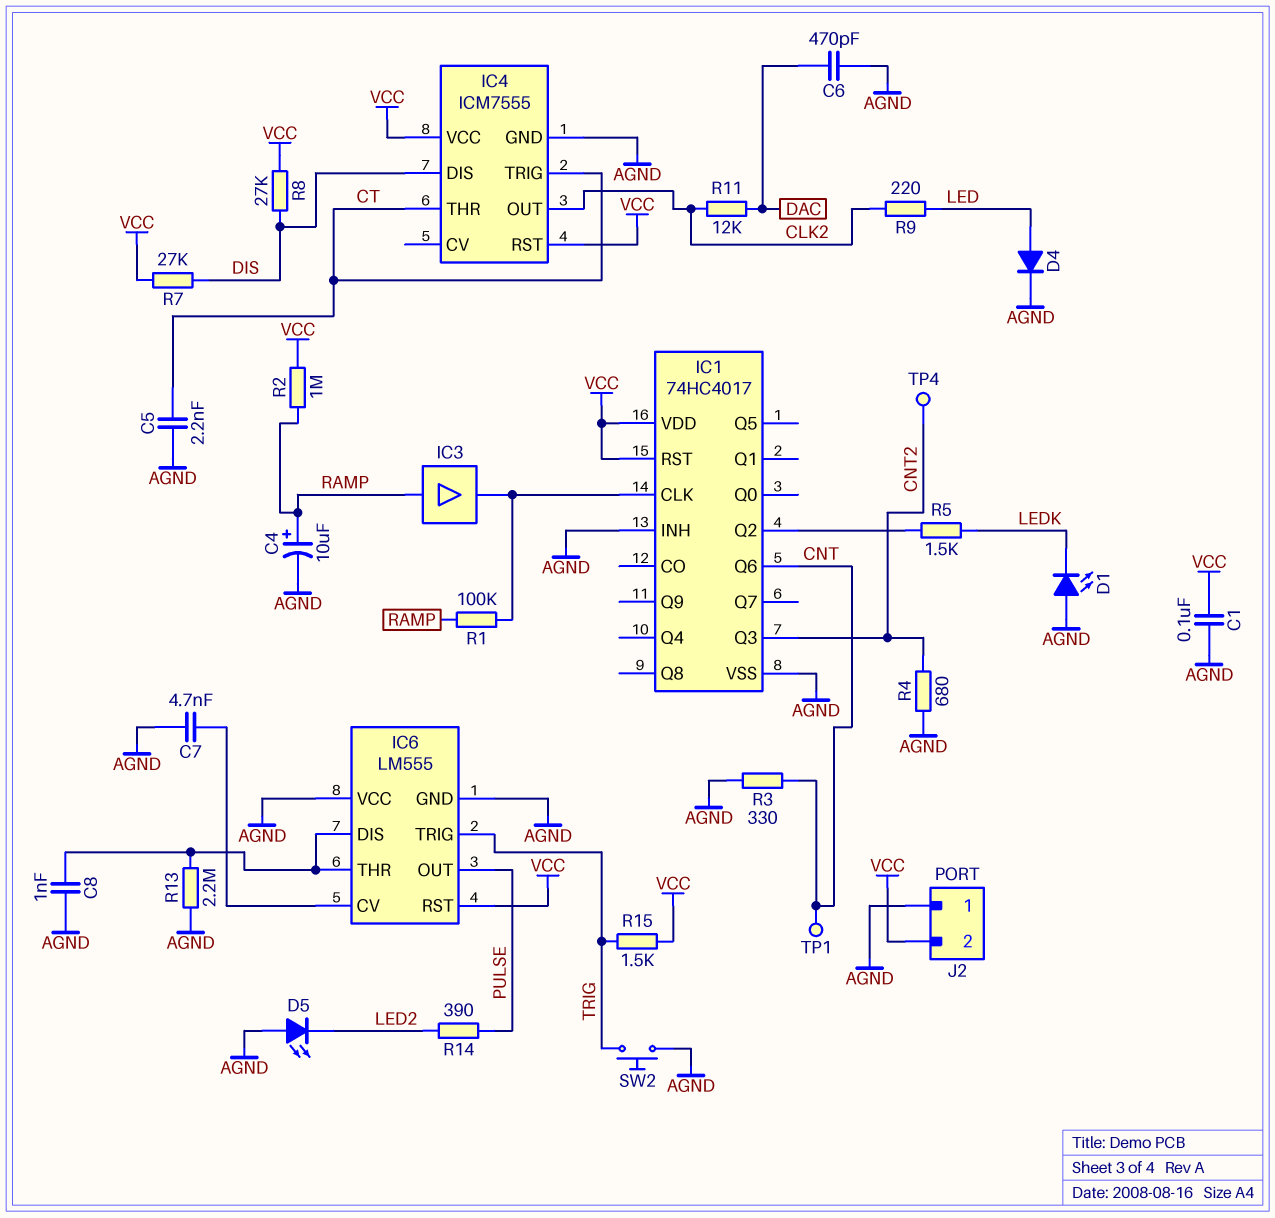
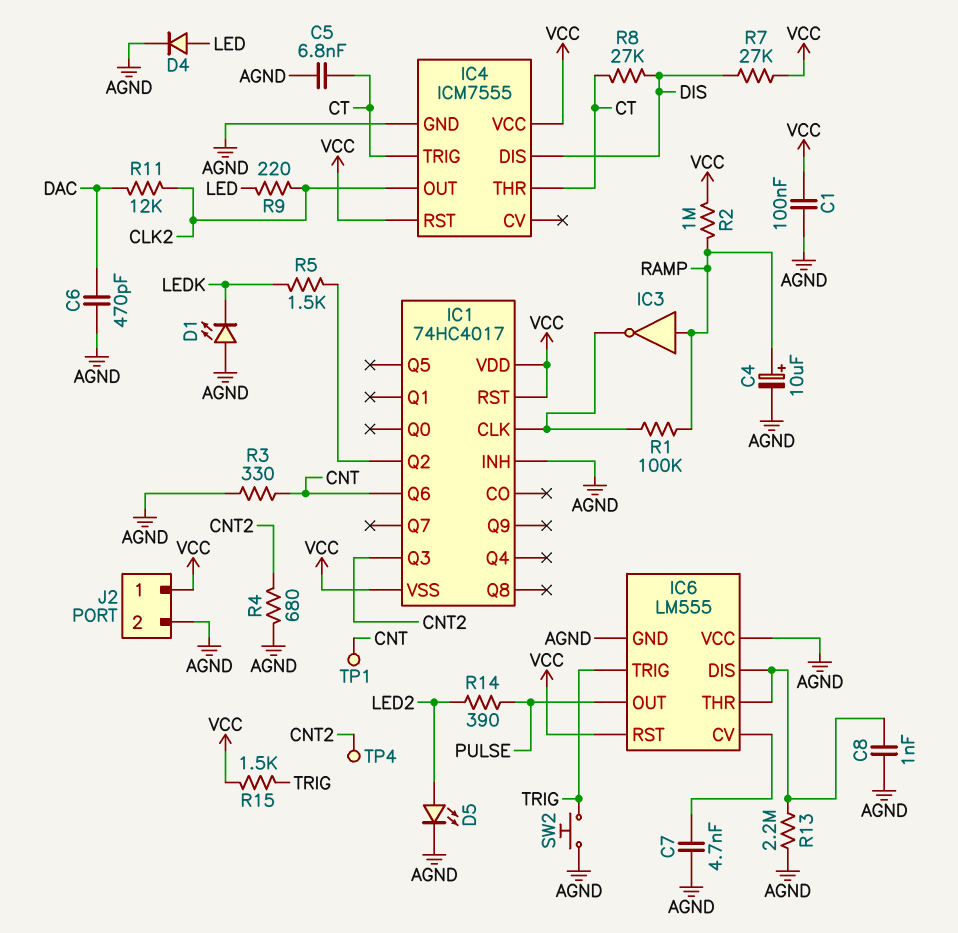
C5: 2.2nF (AGND, CT) -> 6.8nF (AGND, CT)
D5: LED (A AGND, K LED2) -> LED (A LED2, K AGND)
IC1 pin VSS: AGND -> VCC
IC3: buffer (in RAMP, out IC1/CLK) -> NOT (in RAMP, out IC1/CLK)
J2 pin 1: AGND -> VCC
J2 pin 2: VCC -> AGND
R8: 27k (DIS, VCC) -> 27k (CT, DIS)

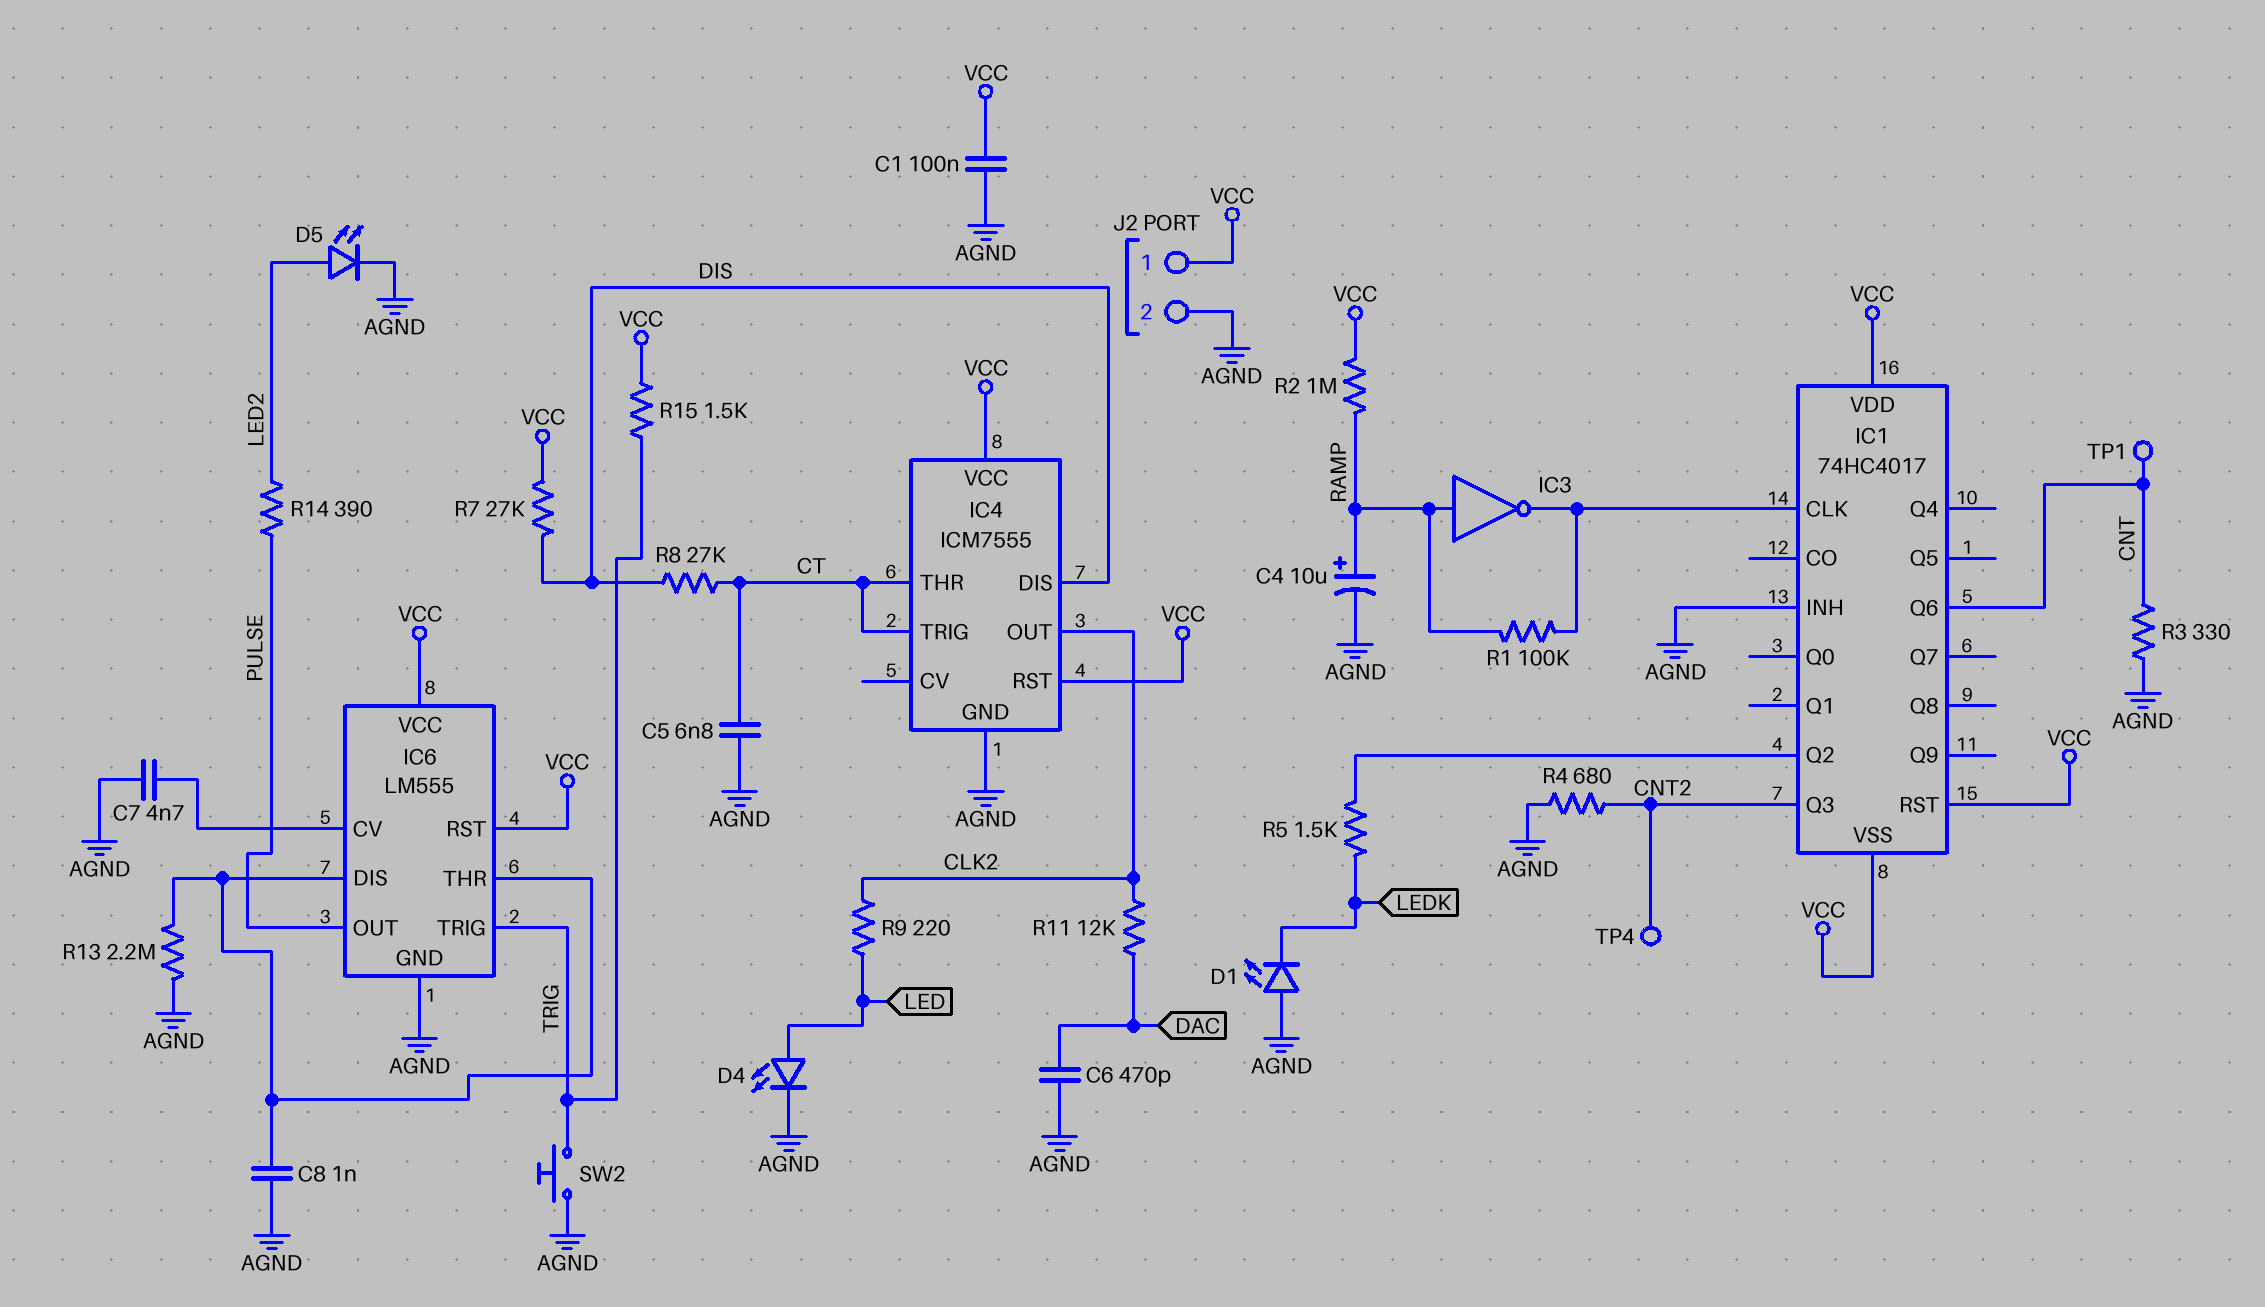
D4: diode (A LED, K AGND) -> LED (A LED, K AGND)
IC6 pin VCC: AGND -> VCC

